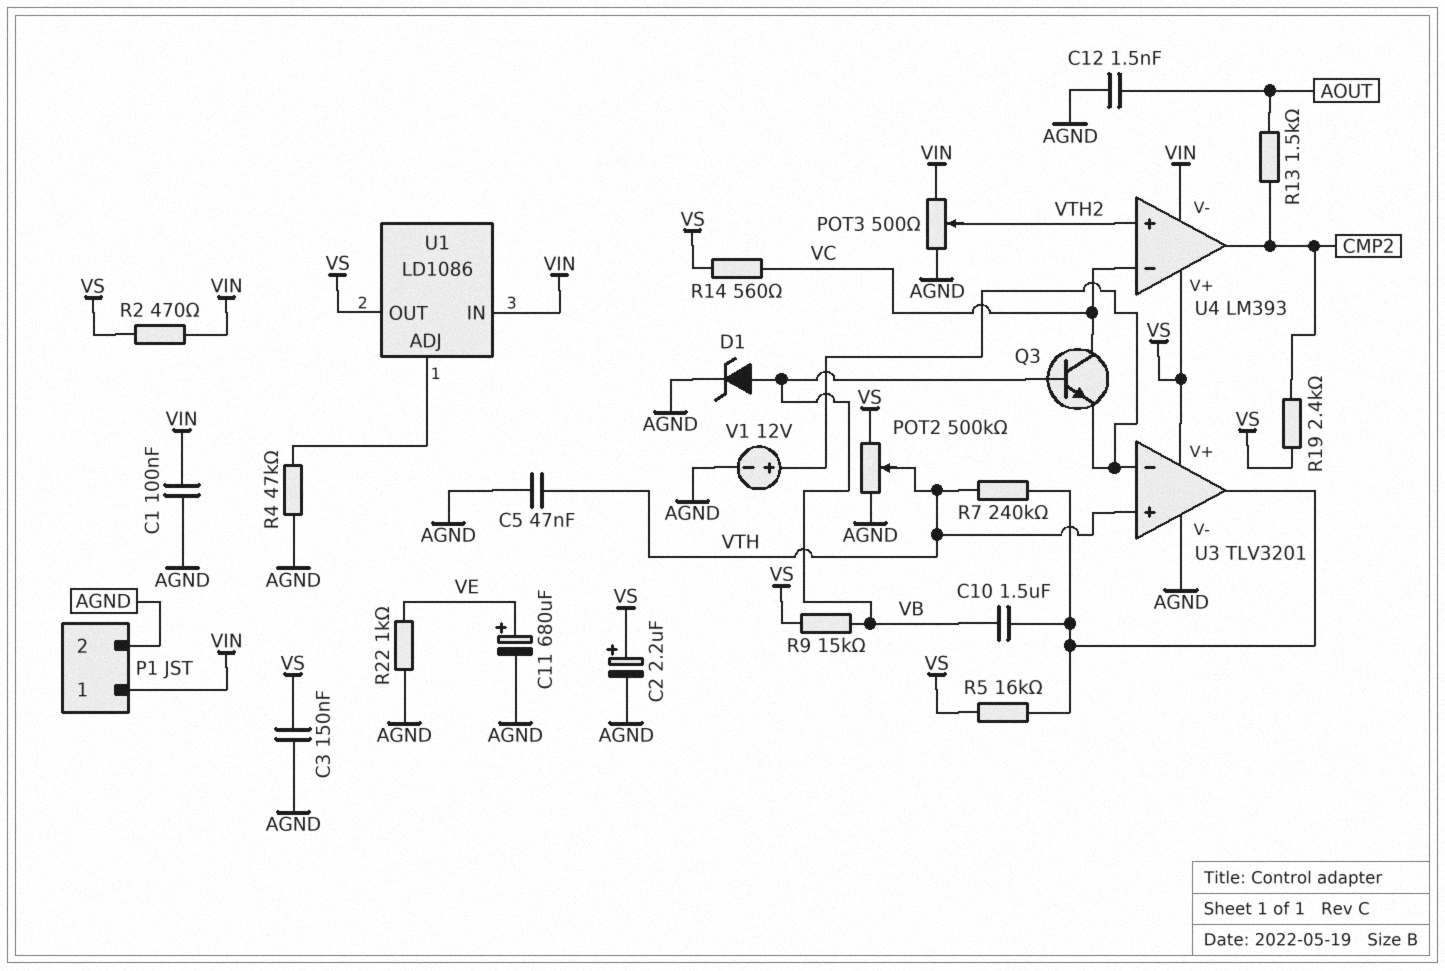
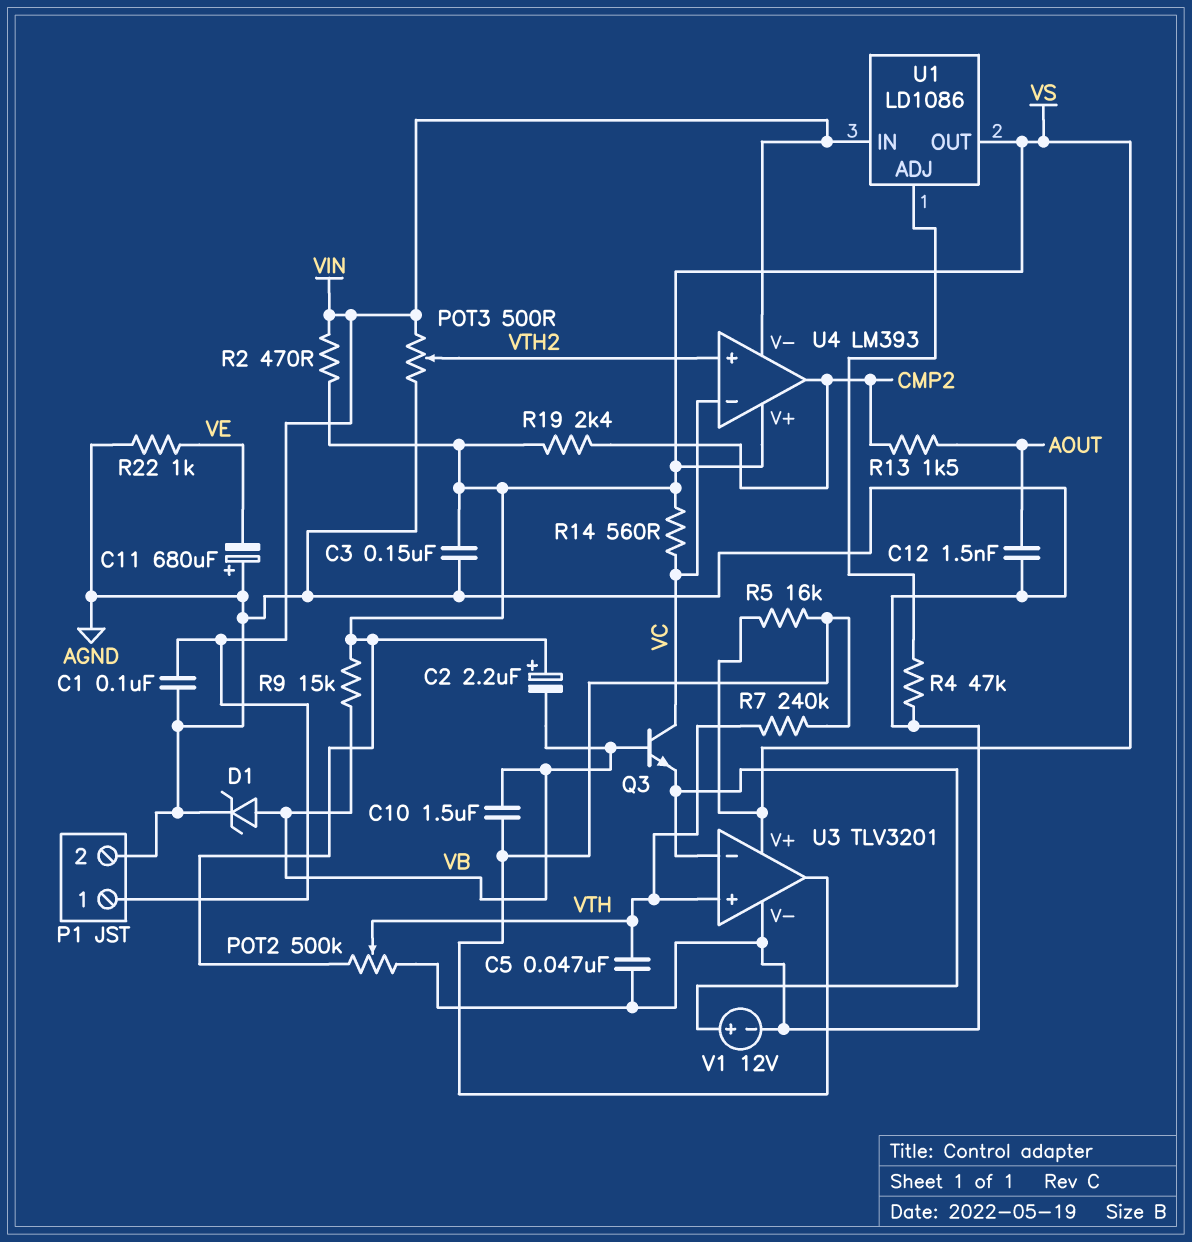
C2: 2.2uF (plus VS, minus AGND) -> 2.2uF (plus VS, minus VB)
C11: 680uF (plus VE, minus AGND) -> 680uF (plus AGND, minus VE)

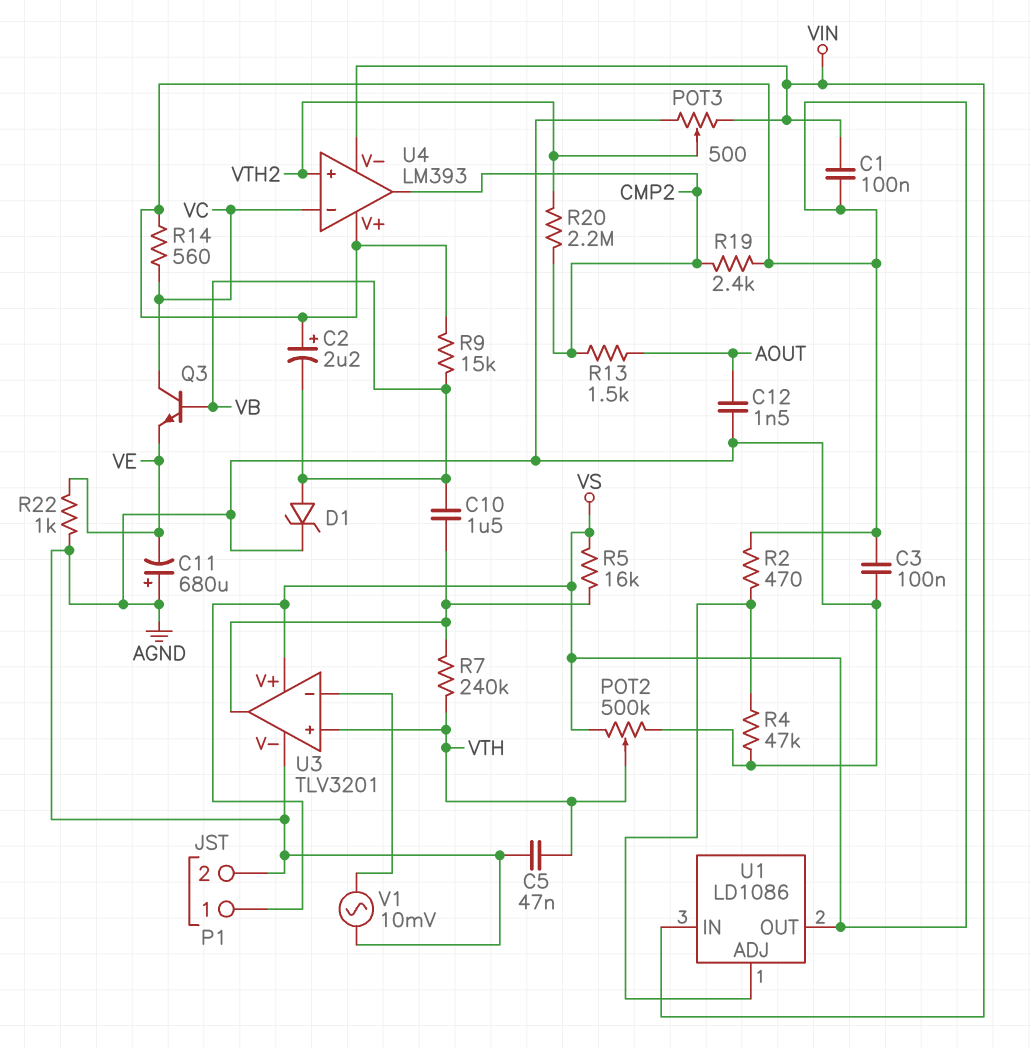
C1: 100nF (AGND, VIN) -> 100nF (VIN, VS)
C3: 150nF (AGND, VS) -> 100nF (AGND, VS)
P1 pin 1: VIN -> VS
Q3: NPN (B VB, C VC, E U3/in-) -> NPN (B VB, C VC, E VE)
R2: 470 (VIN, VS) -> 470 (U1/ADJ, VS)
R20: none -> 2.2M (CMP2, VTH2)
V1: 12V (plus U3/in-, minus AGND) -> AC 10mV (AGND, U3/in-)

